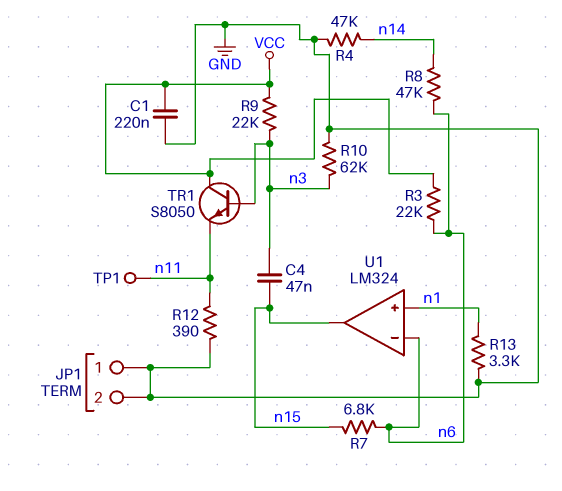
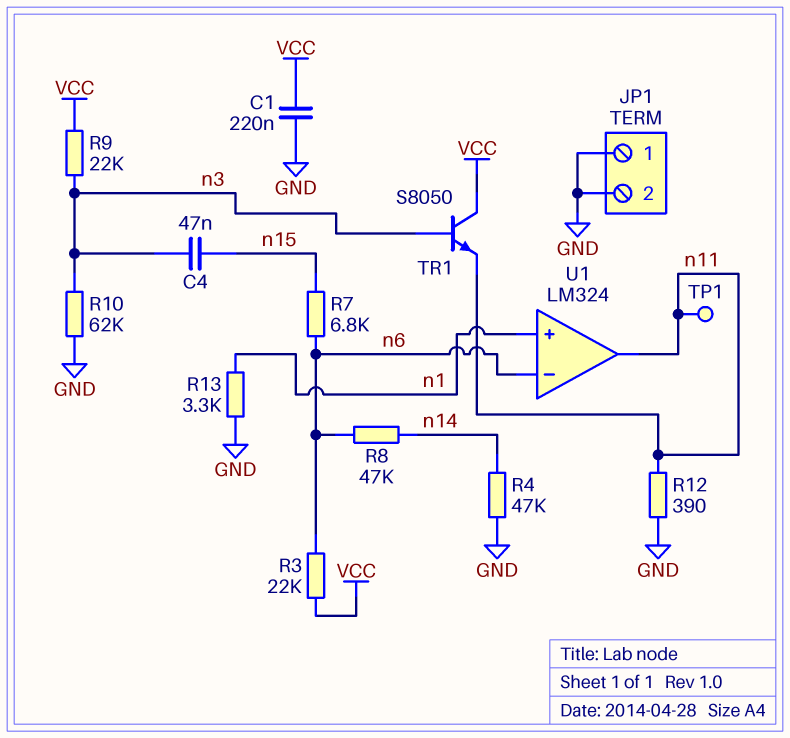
U1 pin out: n15 -> n11

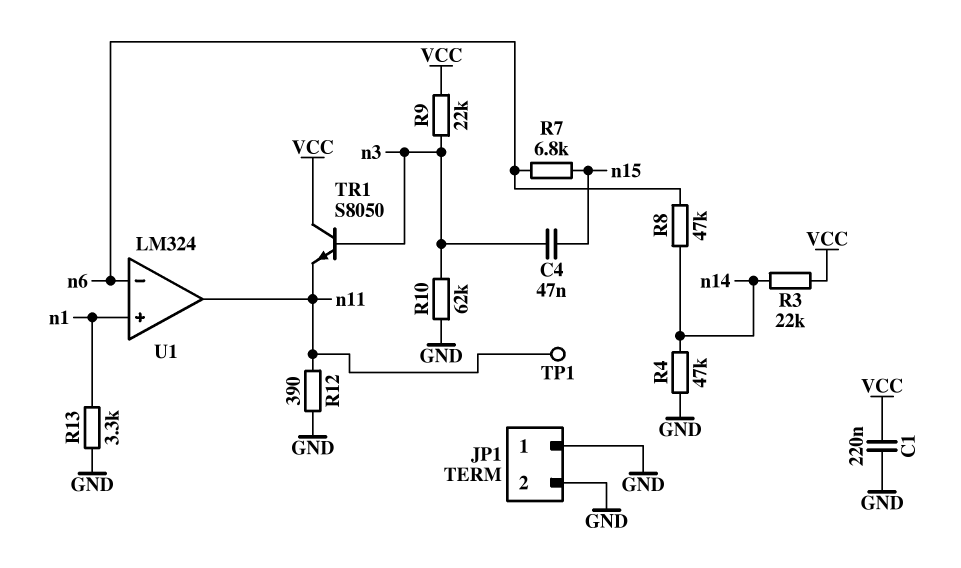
R3: 22k (VCC, n6) -> 22k (VCC, n14)

